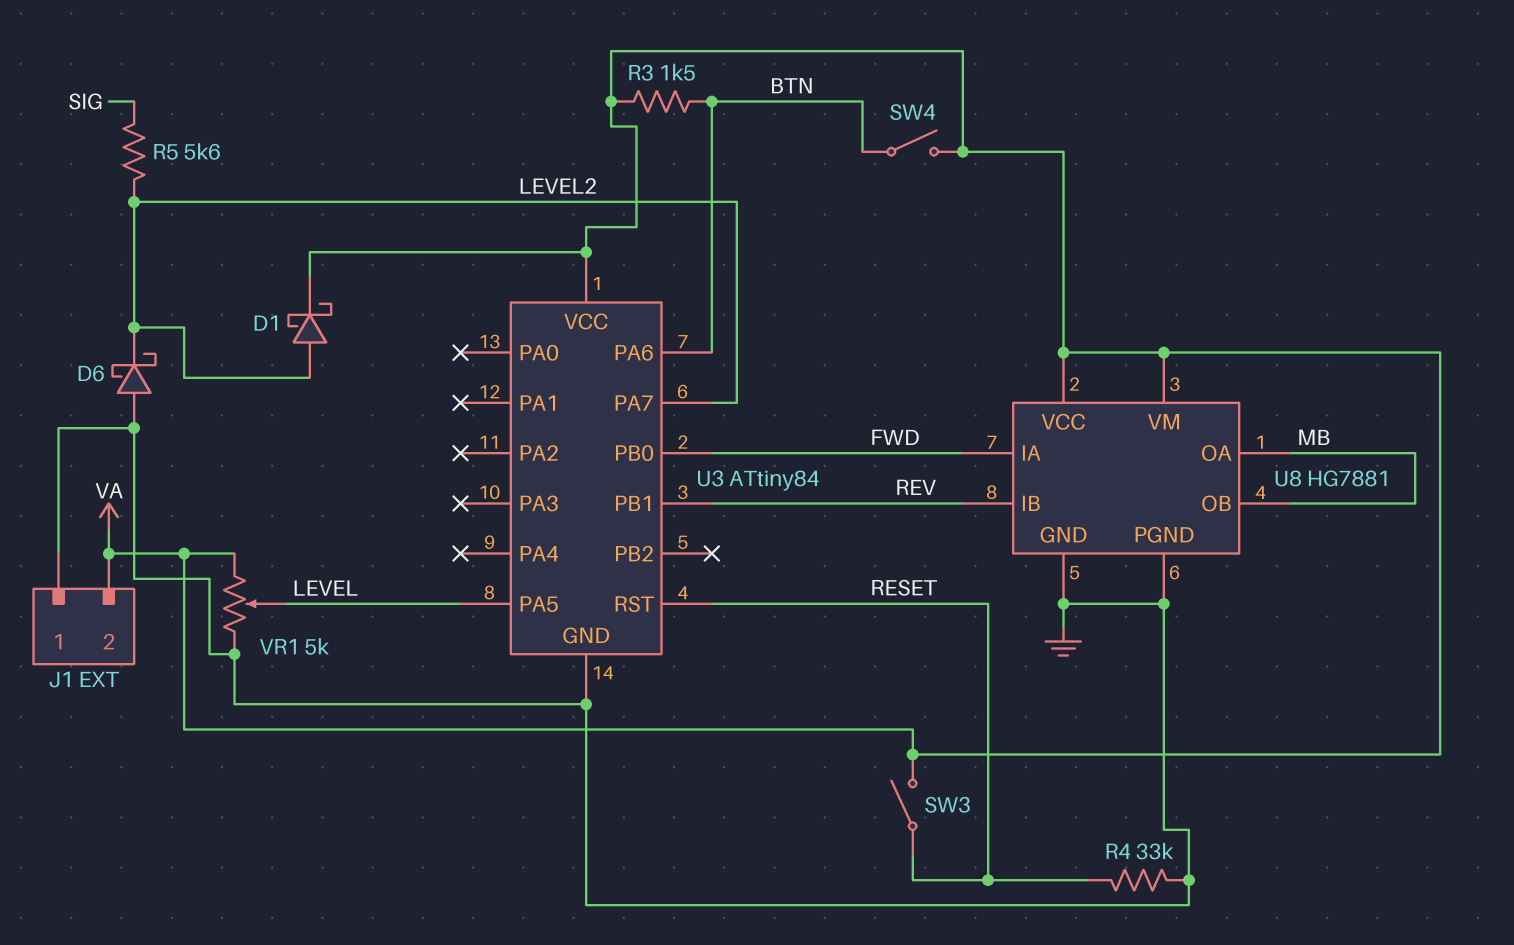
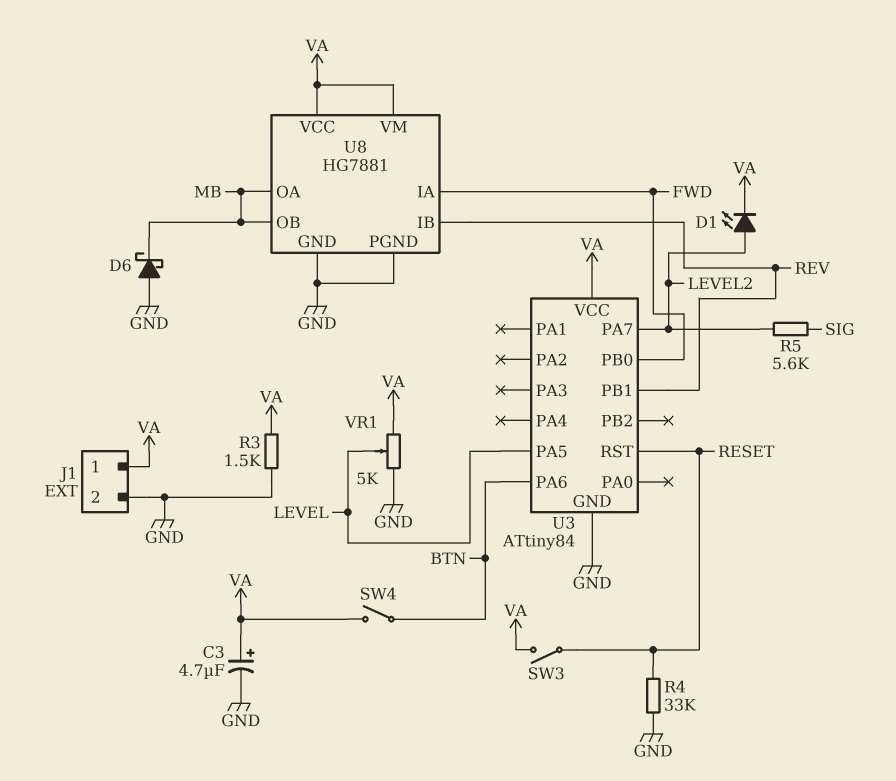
C3: none -> 4.7uF (plus VA, minus GND)
D1: schottky (A LEVEL2, K VA) -> LED (A LEVEL2, K VA)
D6: schottky (A GND, K LEVEL2) -> schottky (A GND, K MB)
J1 pin 1: GND -> VA
J1 pin 2: VA -> GND
R3: 1.5k (BTN, VA) -> 1.5k (GND, VA)

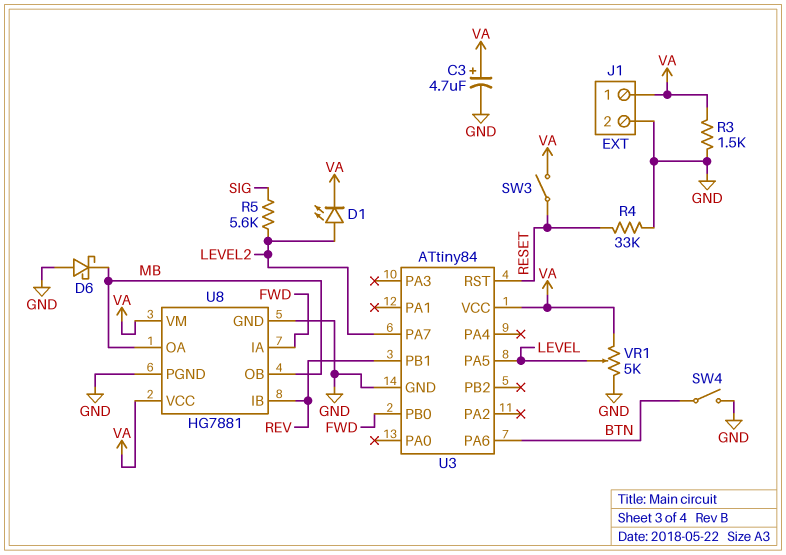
SW4: switch (BTN, VA) -> switch (BTN, GND)

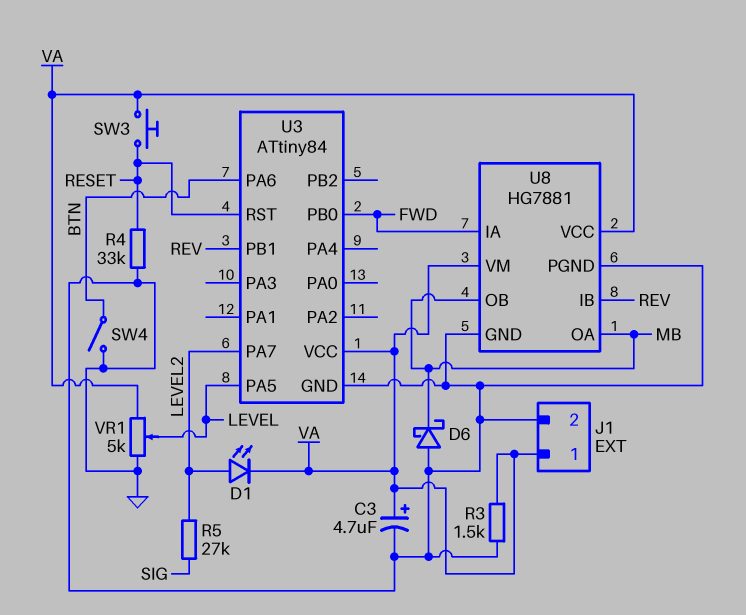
R5: 5.6k (LEVEL2, SIG) -> 27k (LEVEL2, SIG)
SW3: switch (RESET, VA) -> button (RESET, VA)

